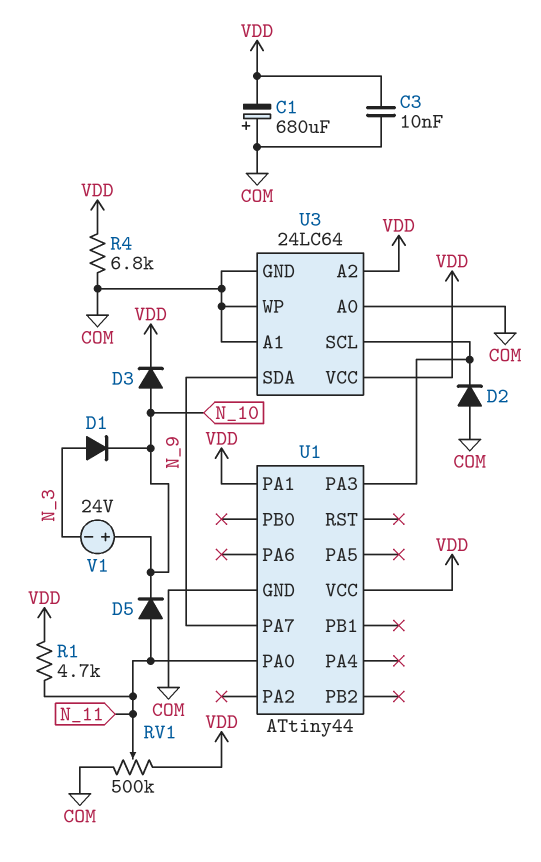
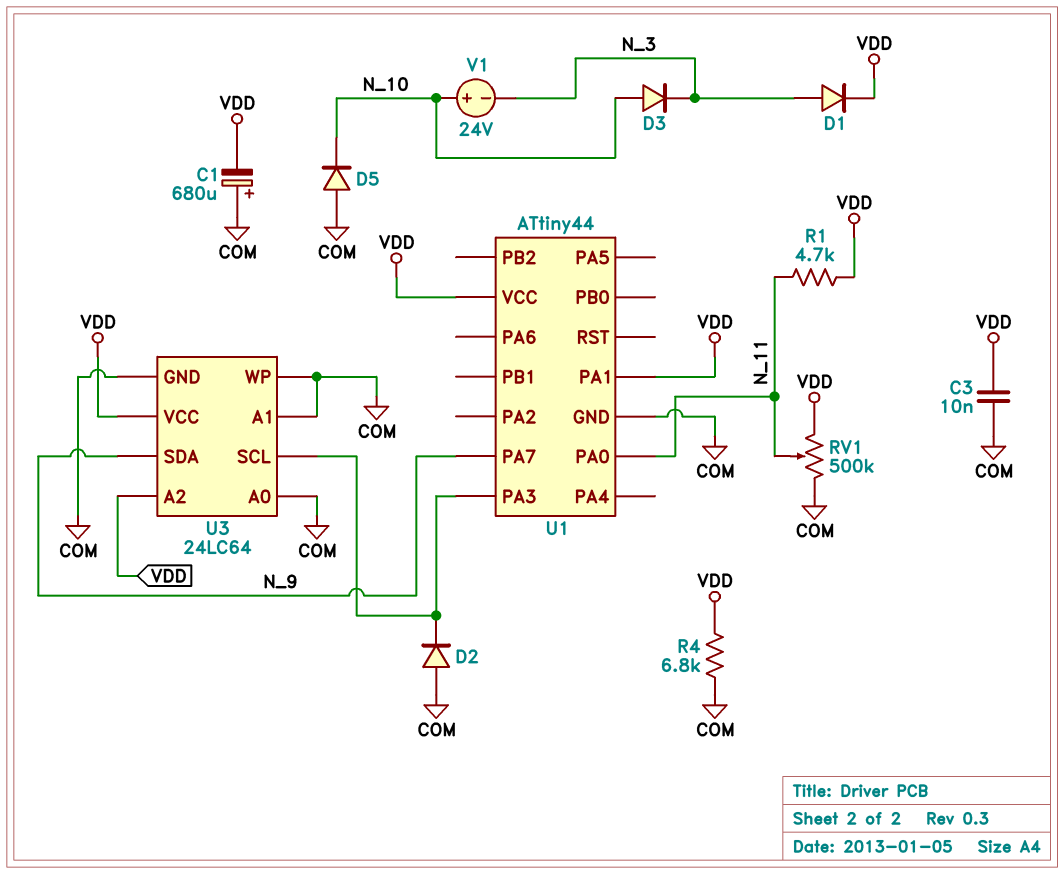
D1: diode (A N_3, K N_10) -> diode (A N_3, K VDD)
D3: diode (A N_10, K VDD) -> diode (A N_10, K N_3)
D5: diode (A N_11, K N_10) -> diode (A COM, K N_10)

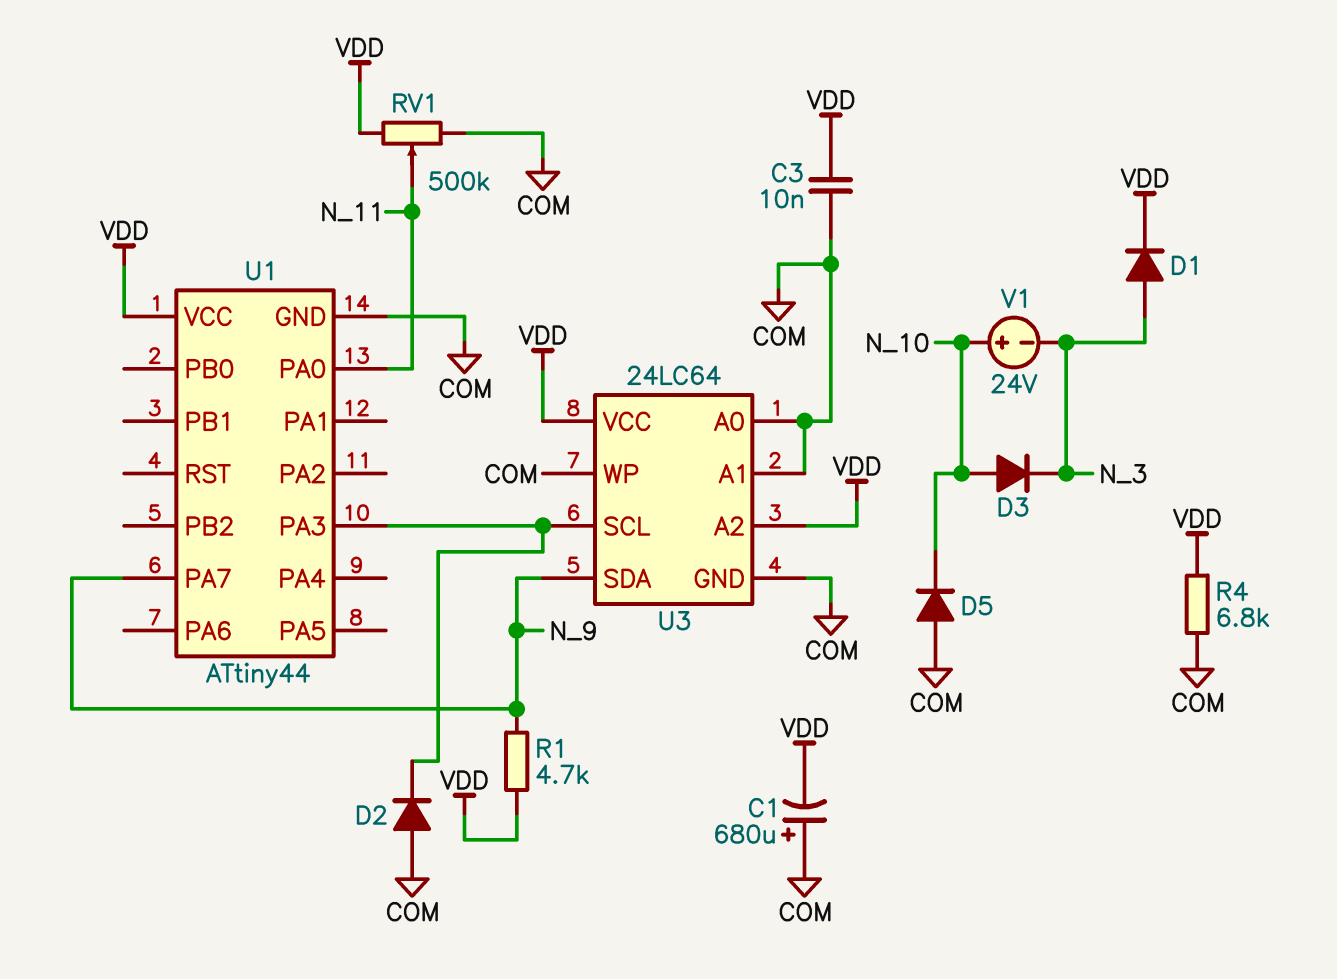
R1: 4.7k (N_11, VDD) -> 4.7k (N_9, VDD)
U1 pin PA1: VDD -> none

